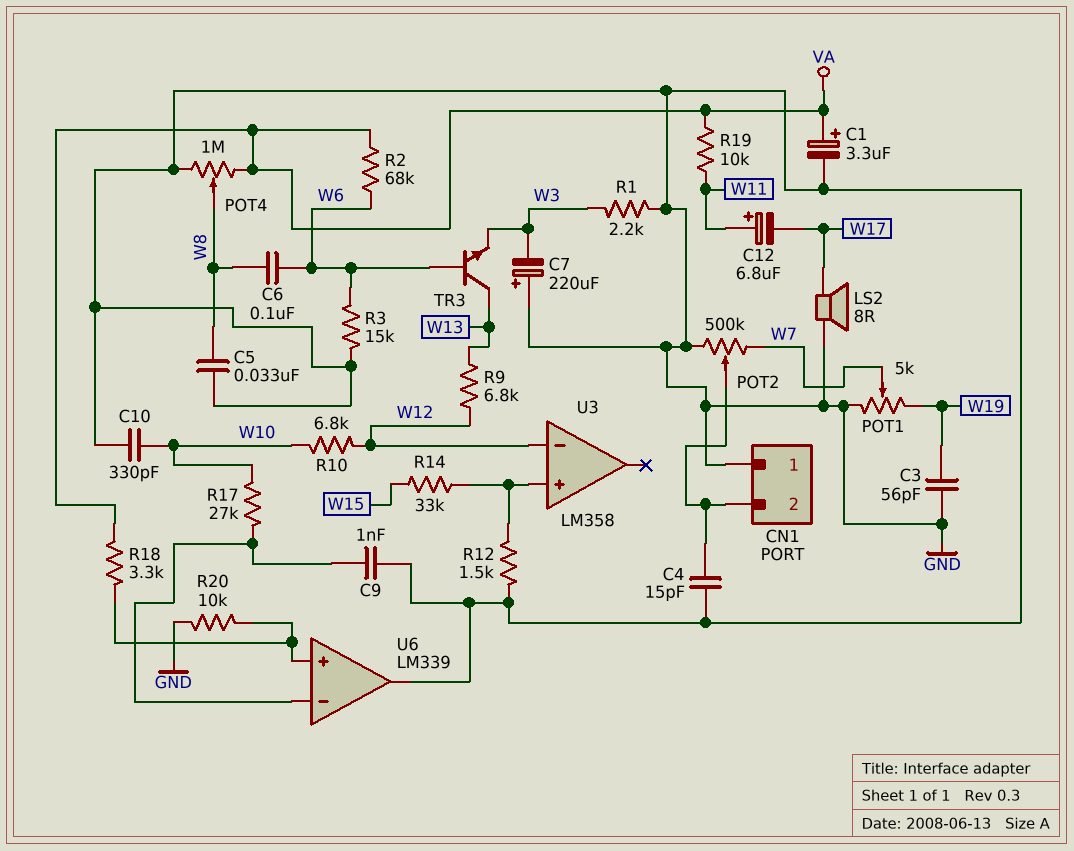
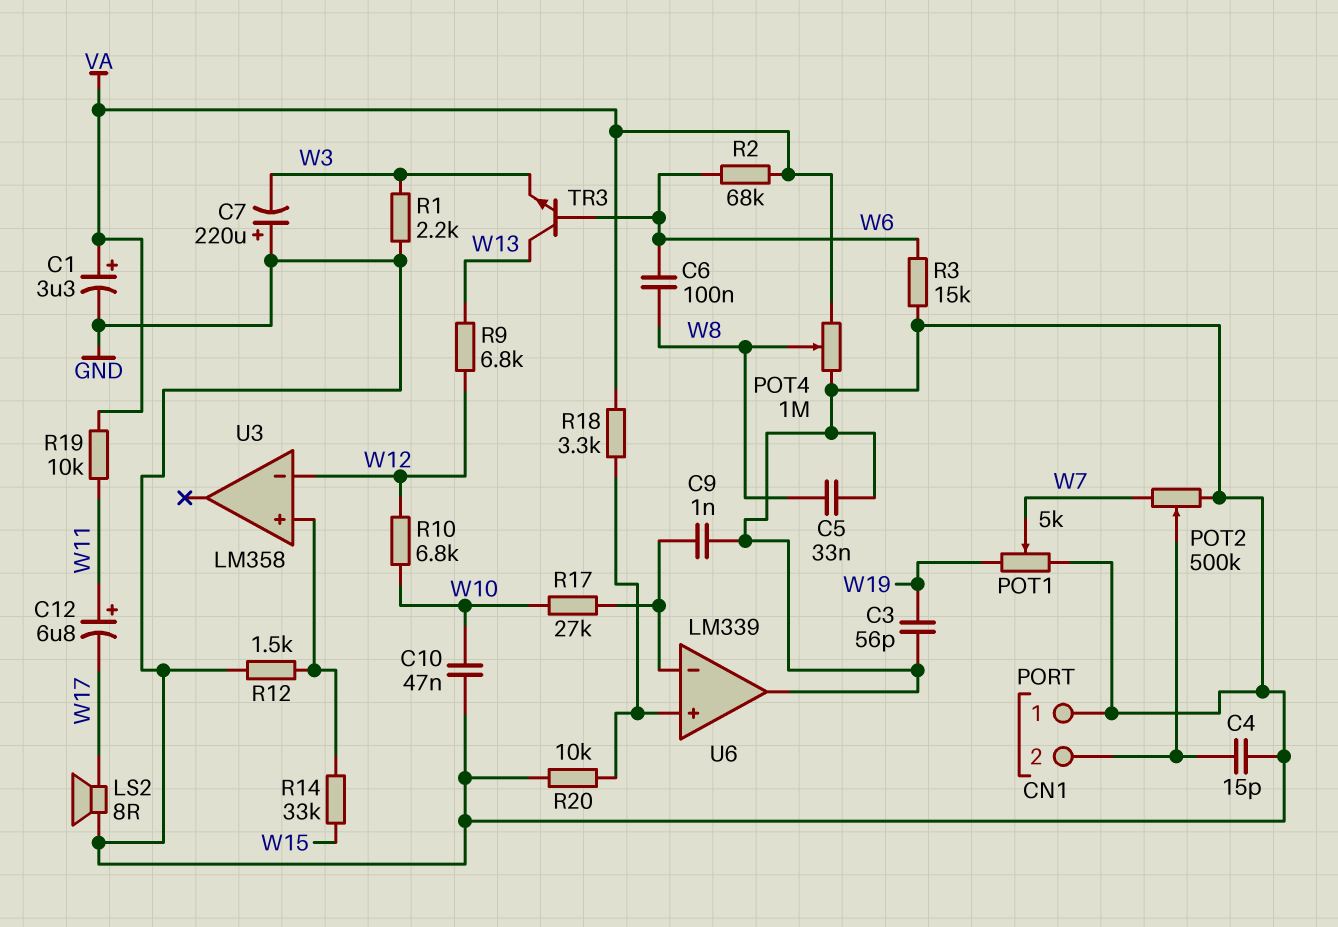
C10: 330pF (GND, W10) -> 47nF (GND, W10)

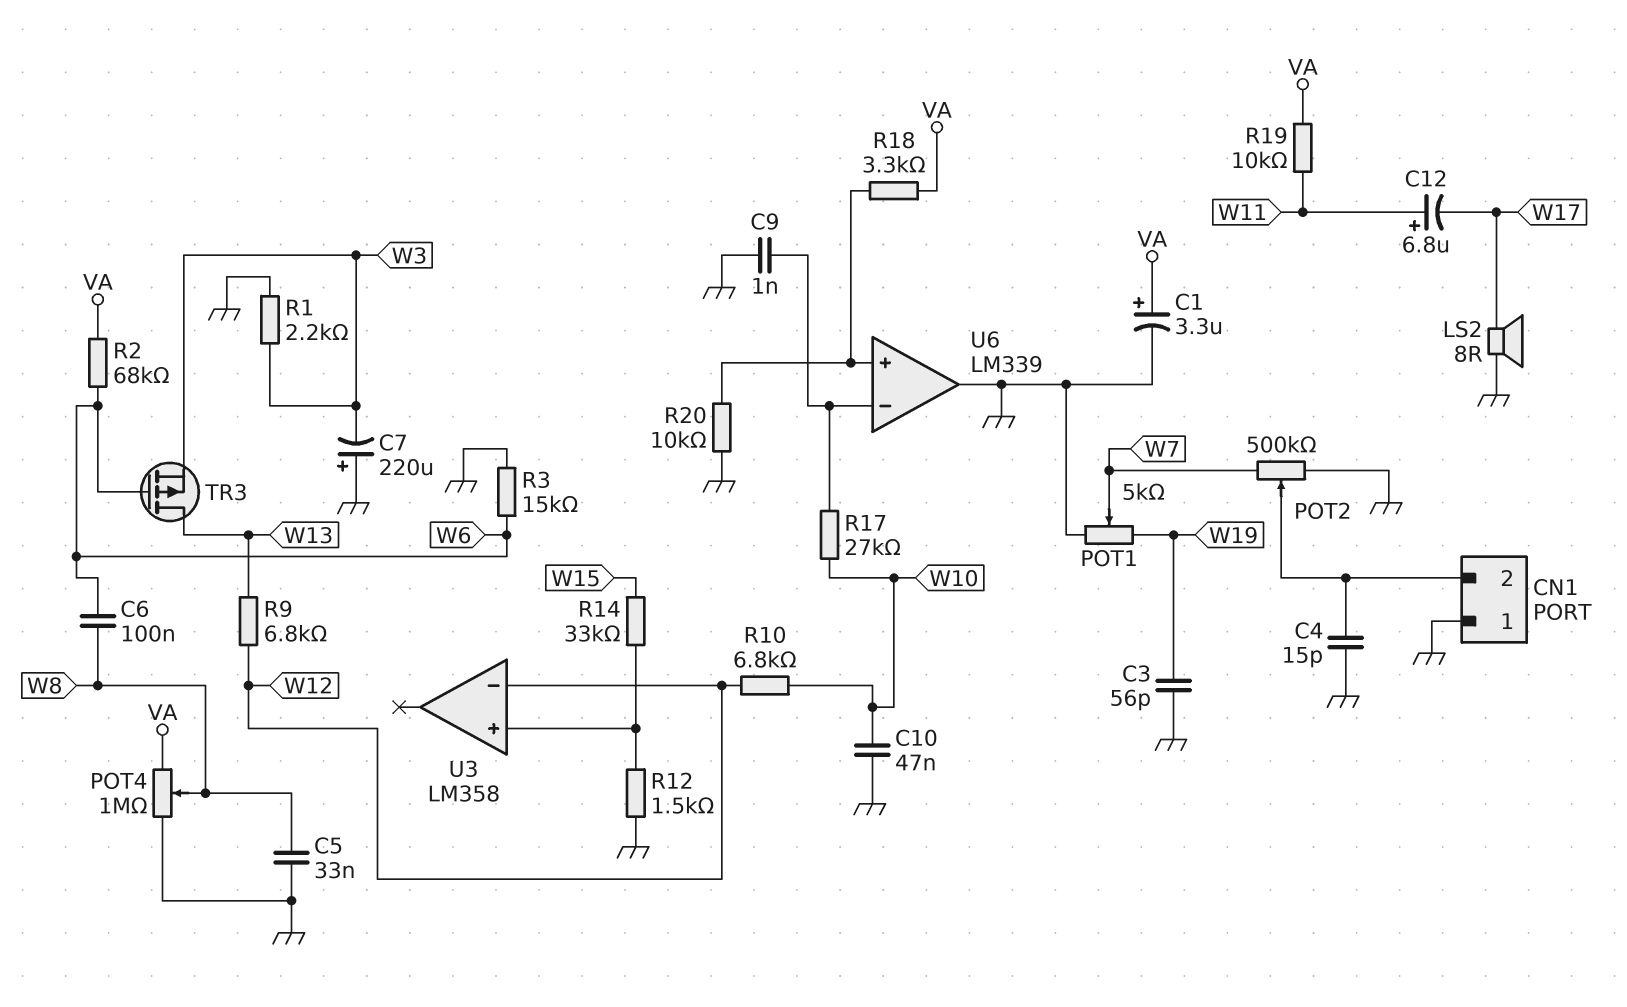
TR3: NPN (B W6, C W13, E W3) -> PMOS (G W6, D W13, S W3)

